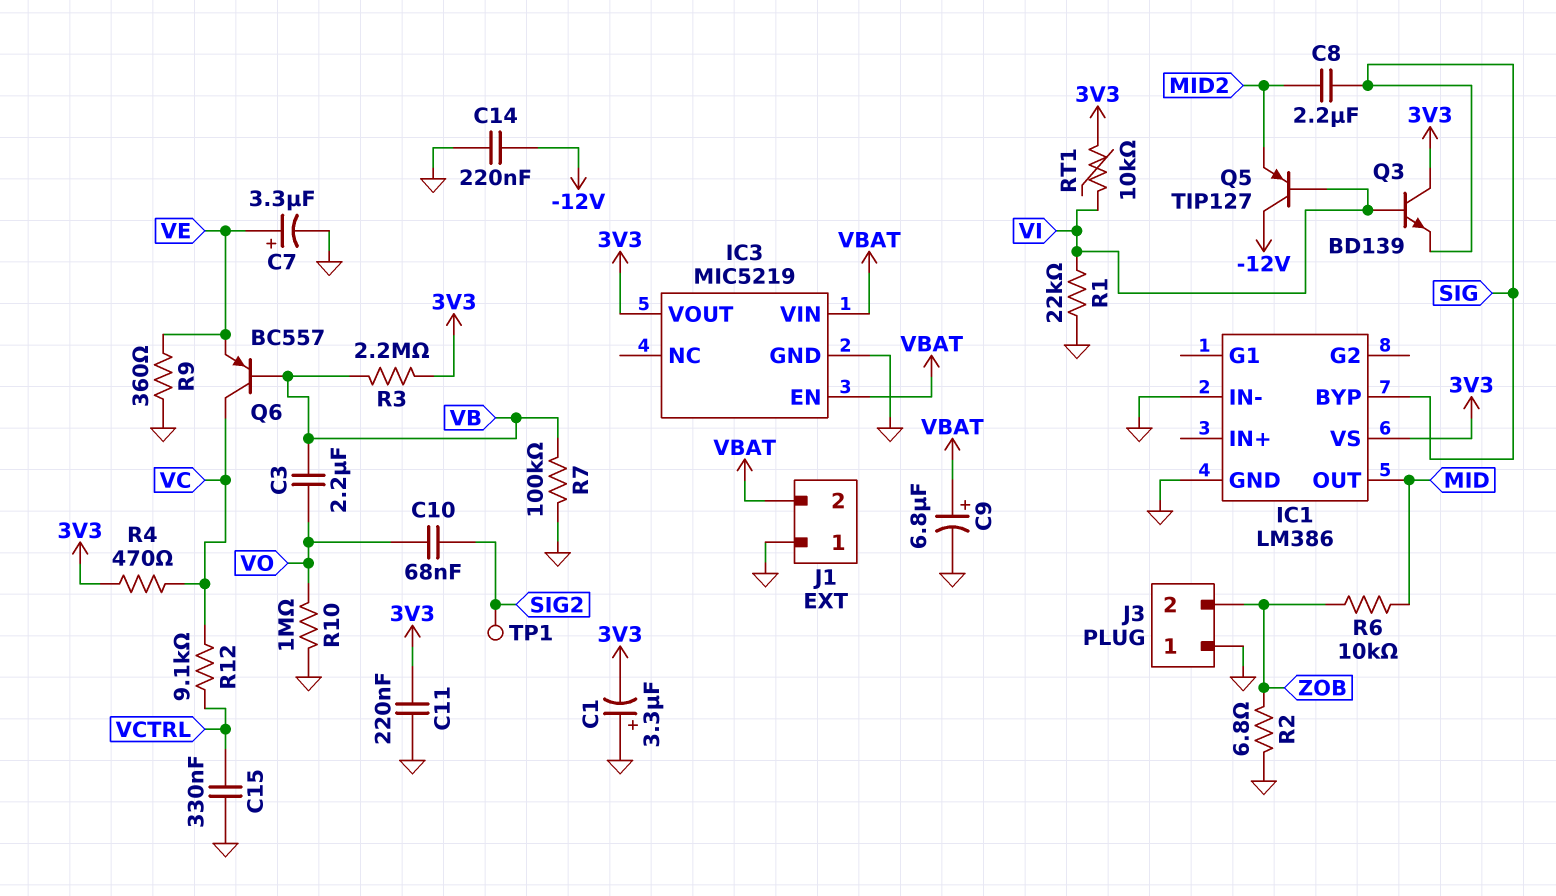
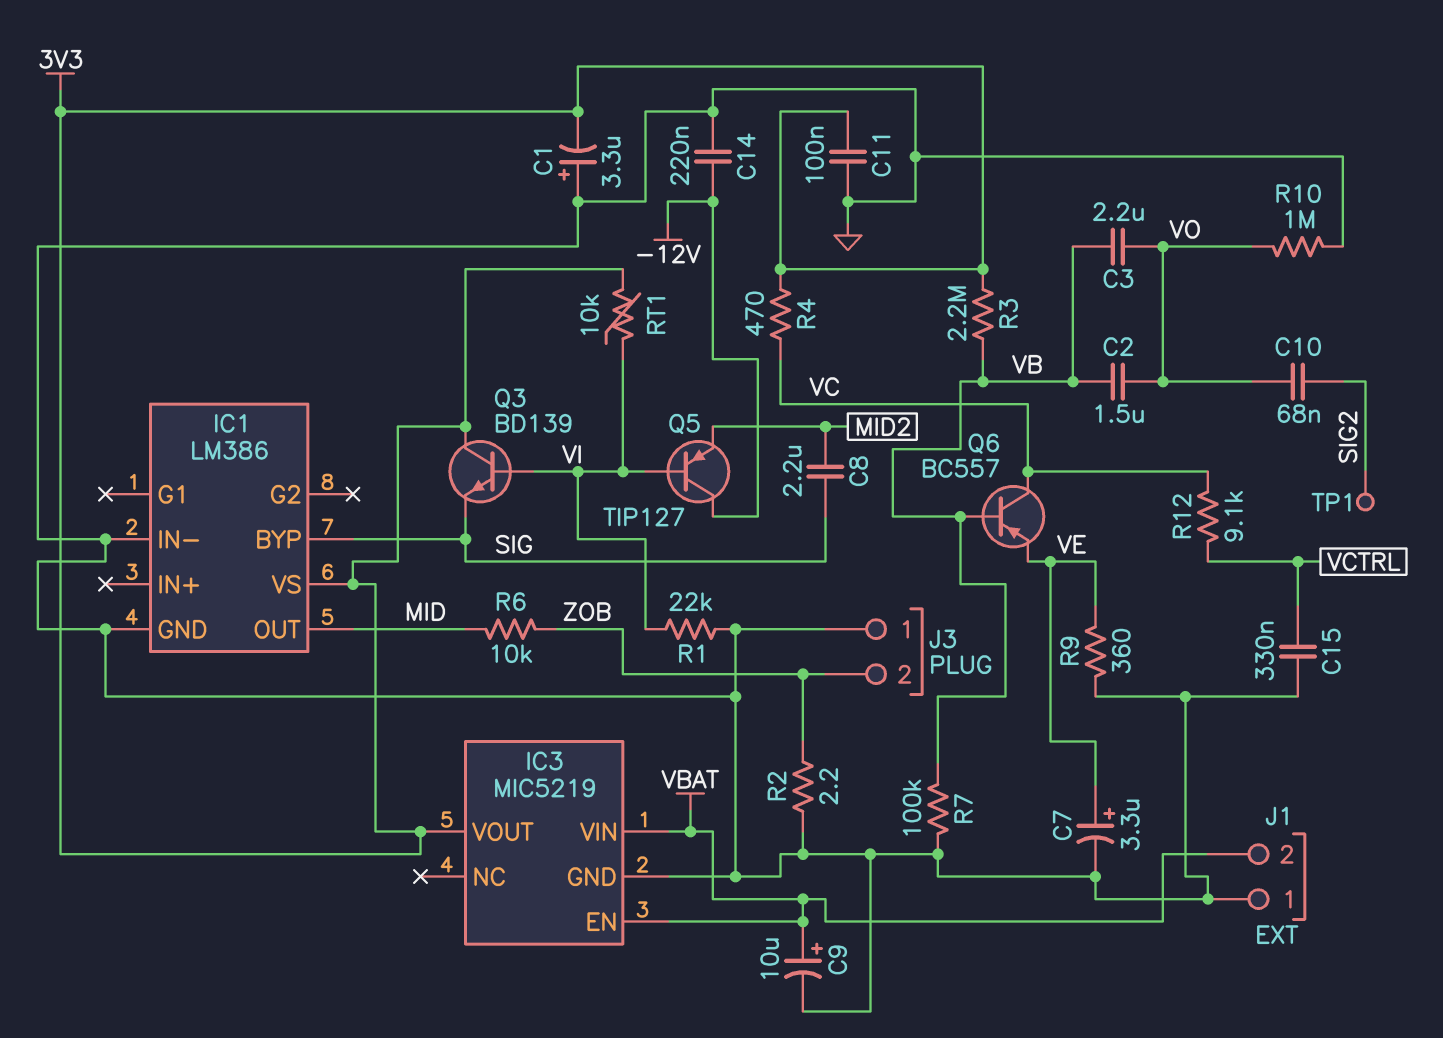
C2: none -> 1.5uF (VB, VO)
C9: 6.8uF (plus VBAT, minus GND) -> 10uF (plus VBAT, minus GND)
C11: 220nF (3V3, GND) -> 100nF (3V3, GND)
R2: 6.8 (GND, ZOB) -> 2.2 (GND, ZOB)

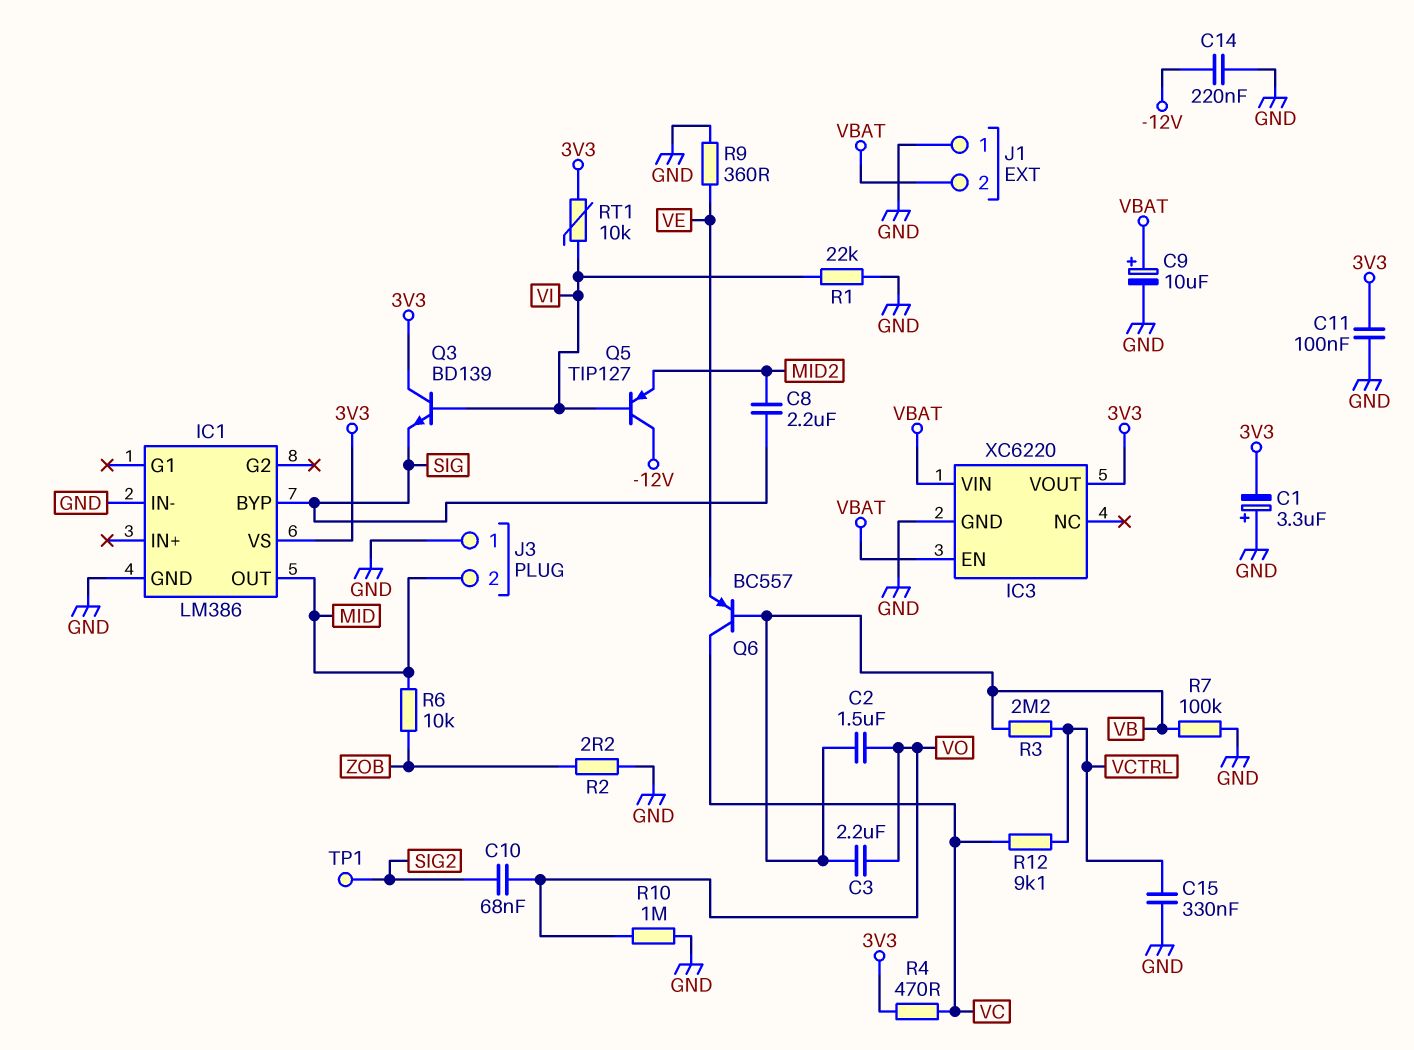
C7: 3.3uF (plus VE, minus GND) -> none
IC3: MIC5219 -> XC6220
J3 pin 2: ZOB -> MID
R3: 2.2M (3V3, VB) -> 2.2M (VB, VCTRL)

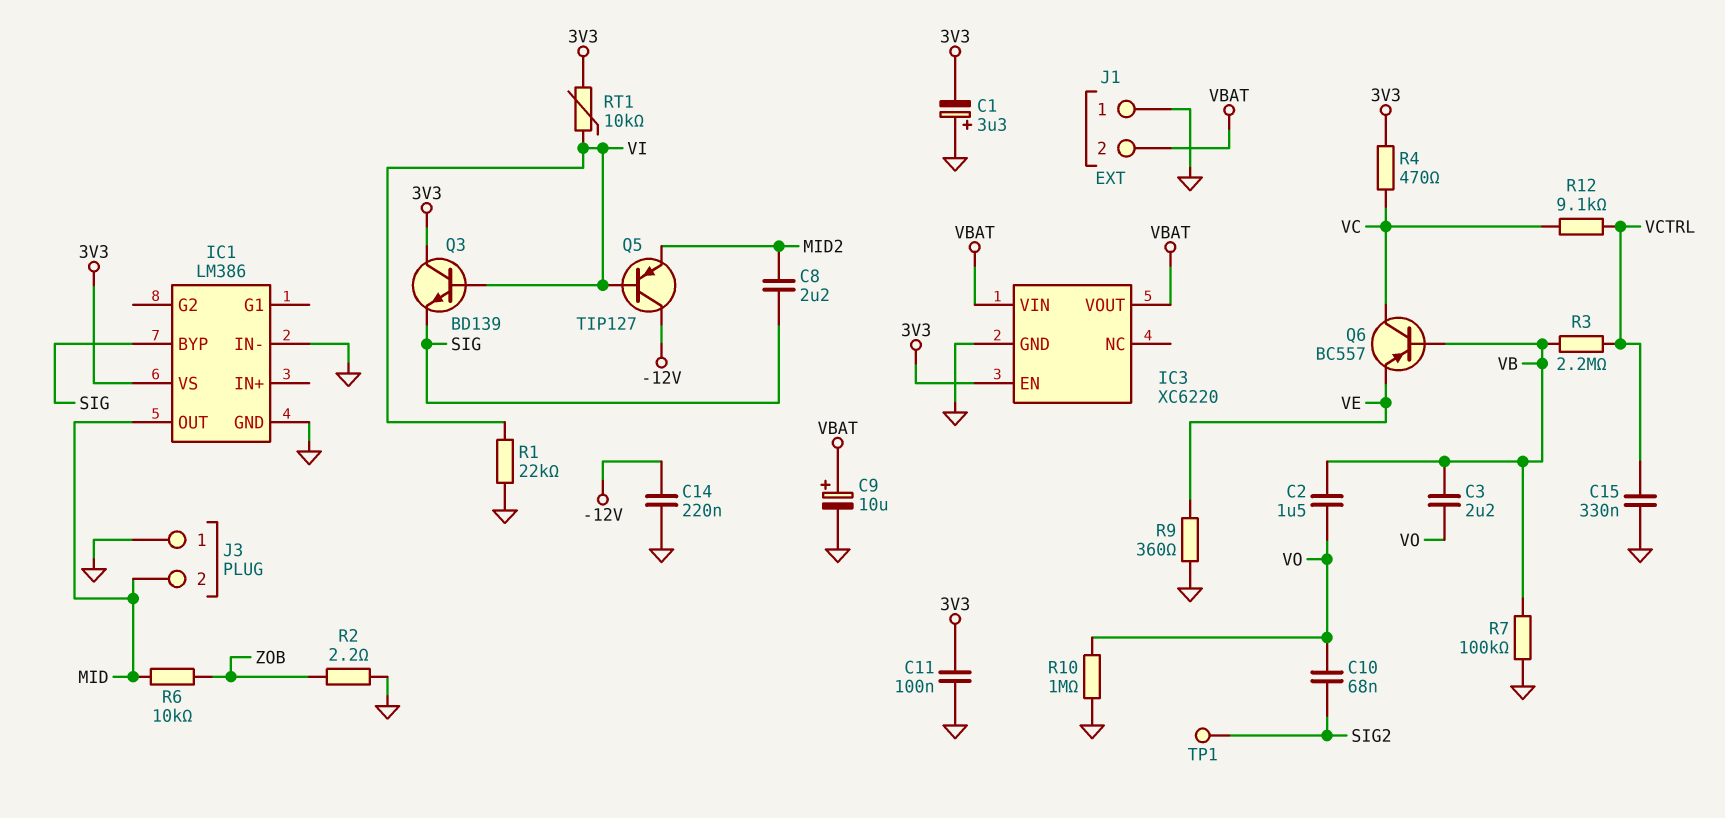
IC3 pin EN: VBAT -> 3V3
IC3 pin VOUT: 3V3 -> VBAT

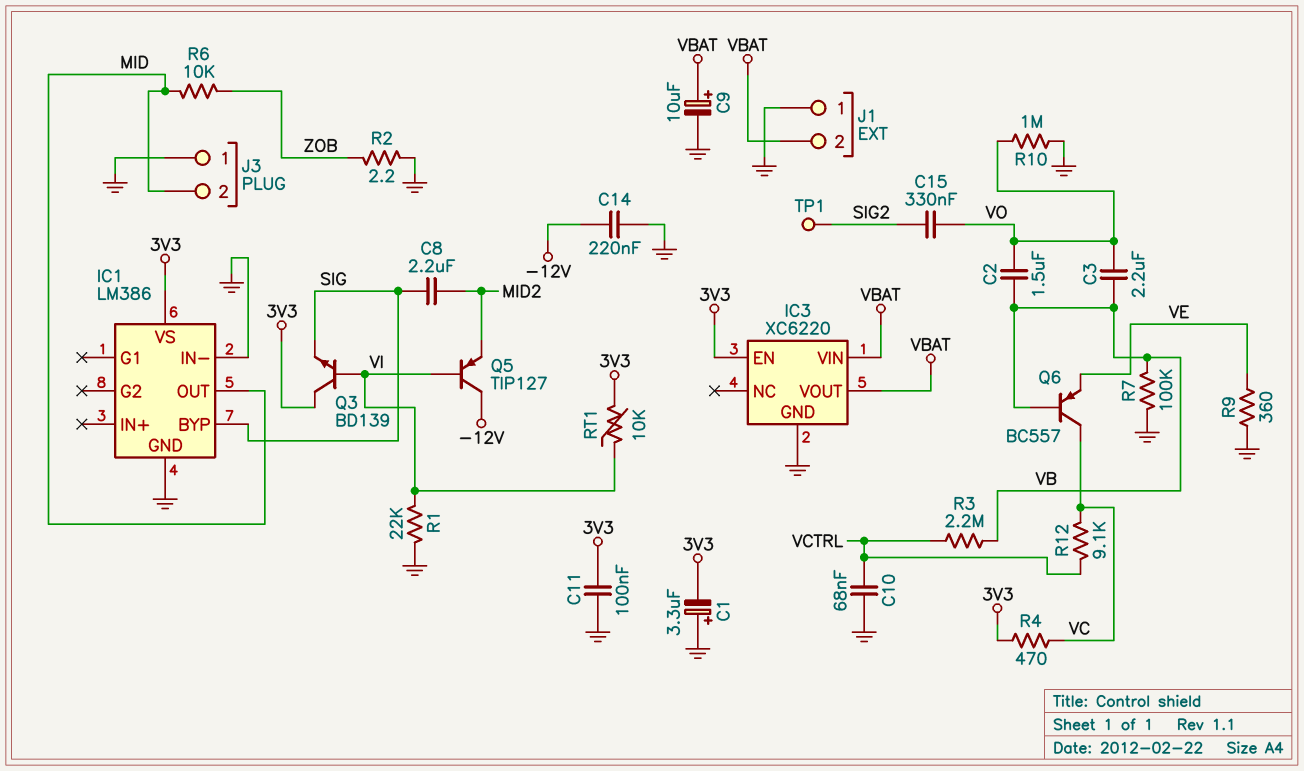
C10: 68nF (SIG2, VO) -> 68nF (GND, VCTRL)
C15: 330nF (GND, VCTRL) -> 330nF (SIG2, VO)

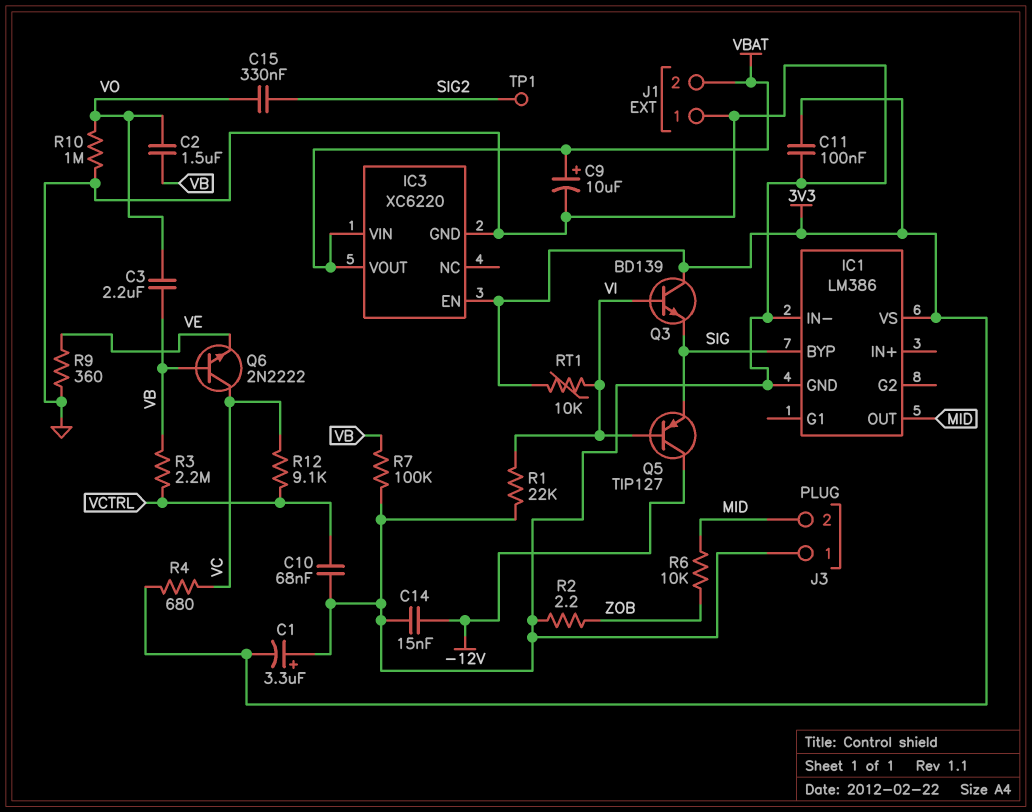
C8: 2.2uF (MID2, SIG) -> none
C14: 220nF (-12V, GND) -> 15nF (-12V, GND)
Q5: PNP TIP127 (B VI, C -12V, E MID2) -> PNP TIP127 (B VI, C -12V, E SIG)
Q6: PNP BC557 (B VB, C VC, E VE) -> NPN 2N2222 (B VB, C VC, E VE)
R4: 470 (3V3, VC) -> 680 (3V3, VC)

